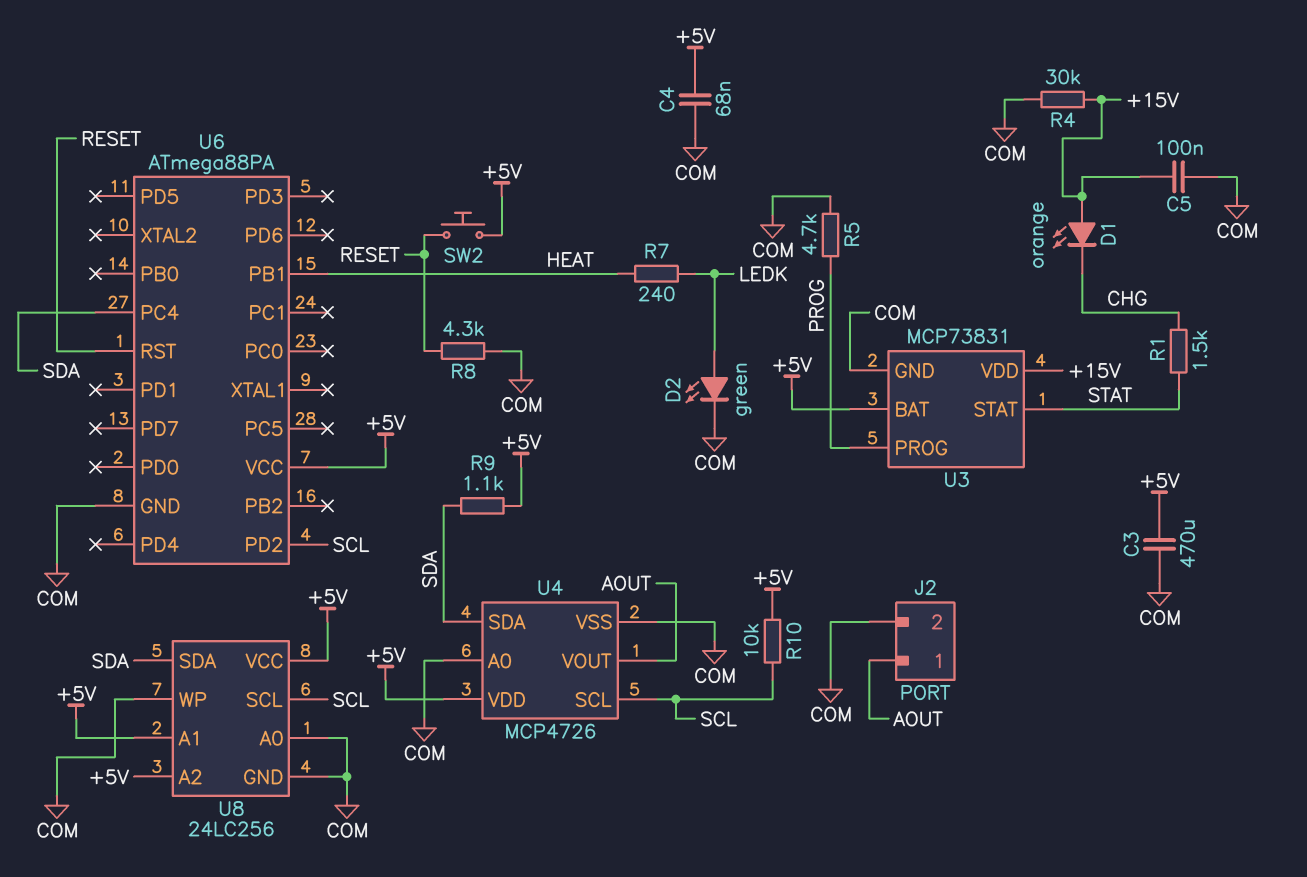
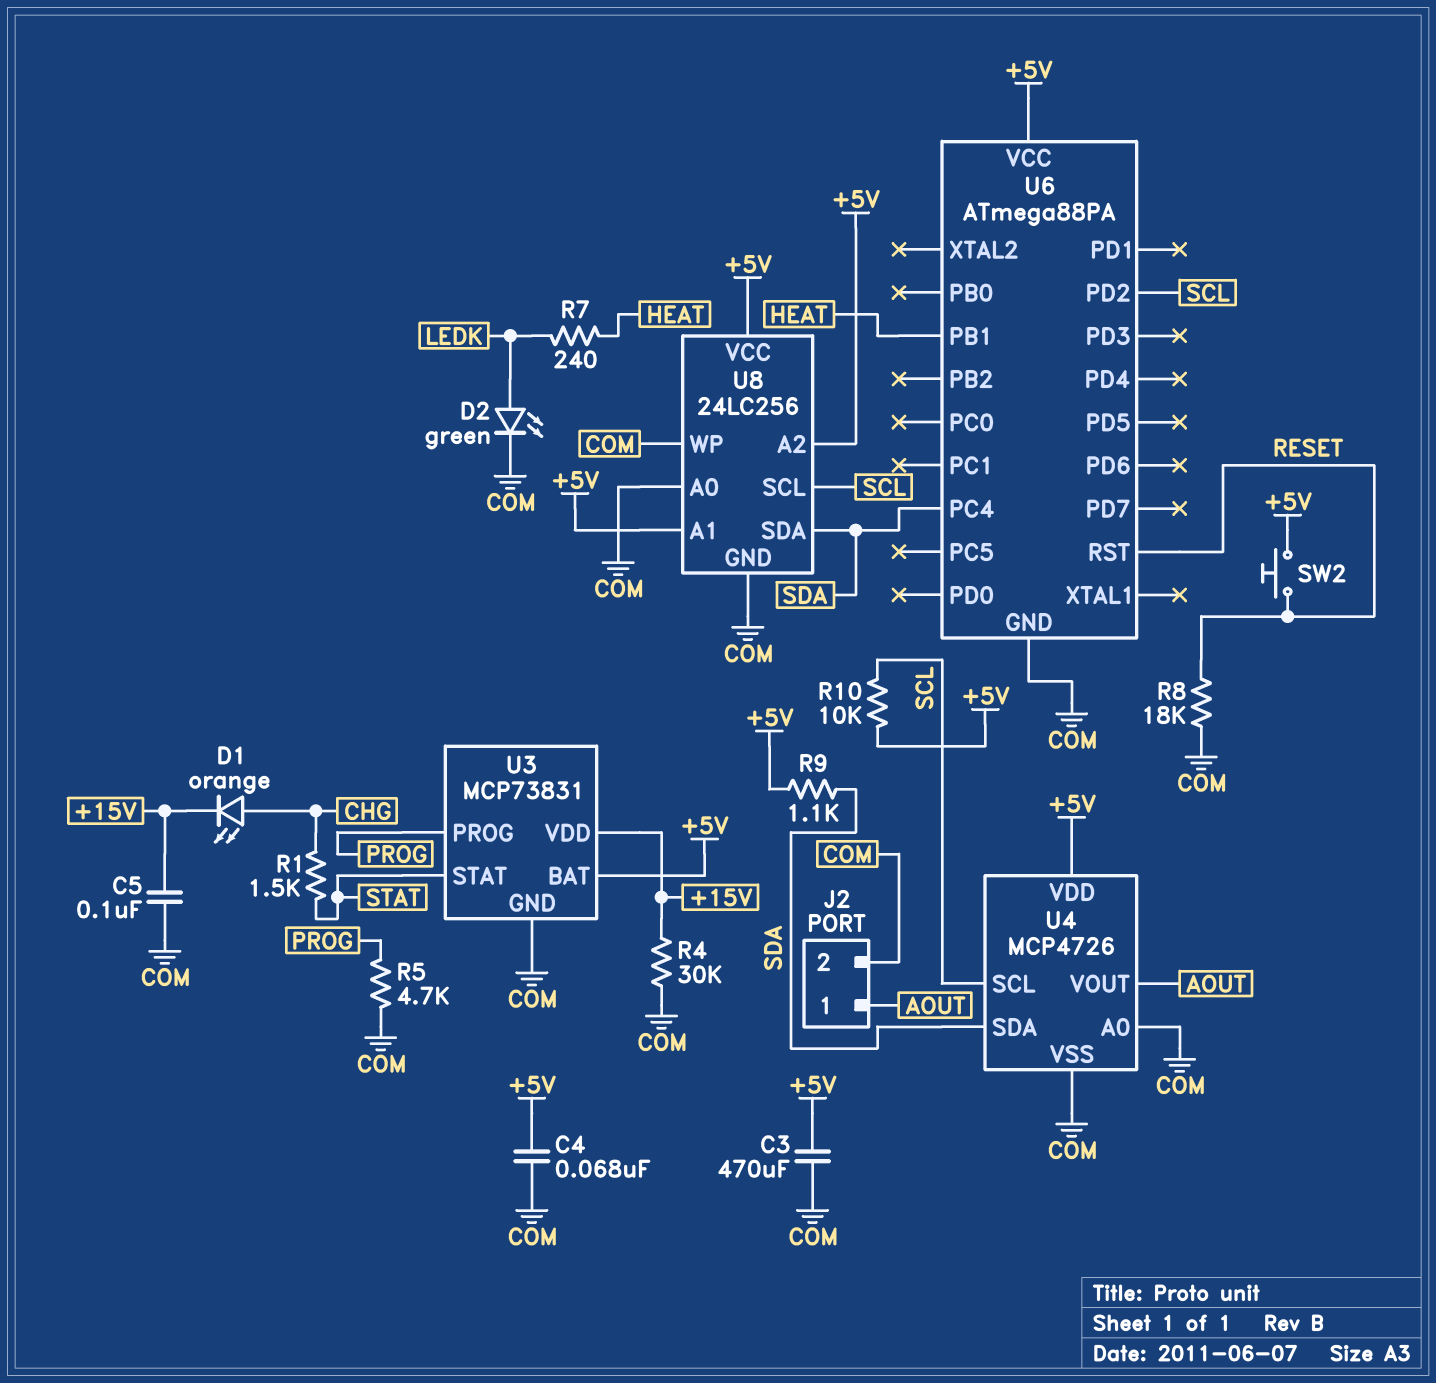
D1: LED orange (A +15V, K CHG) -> LED orange (A CHG, K +15V)
R8: 4.3k (COM, RESET) -> 18k (COM, RESET)

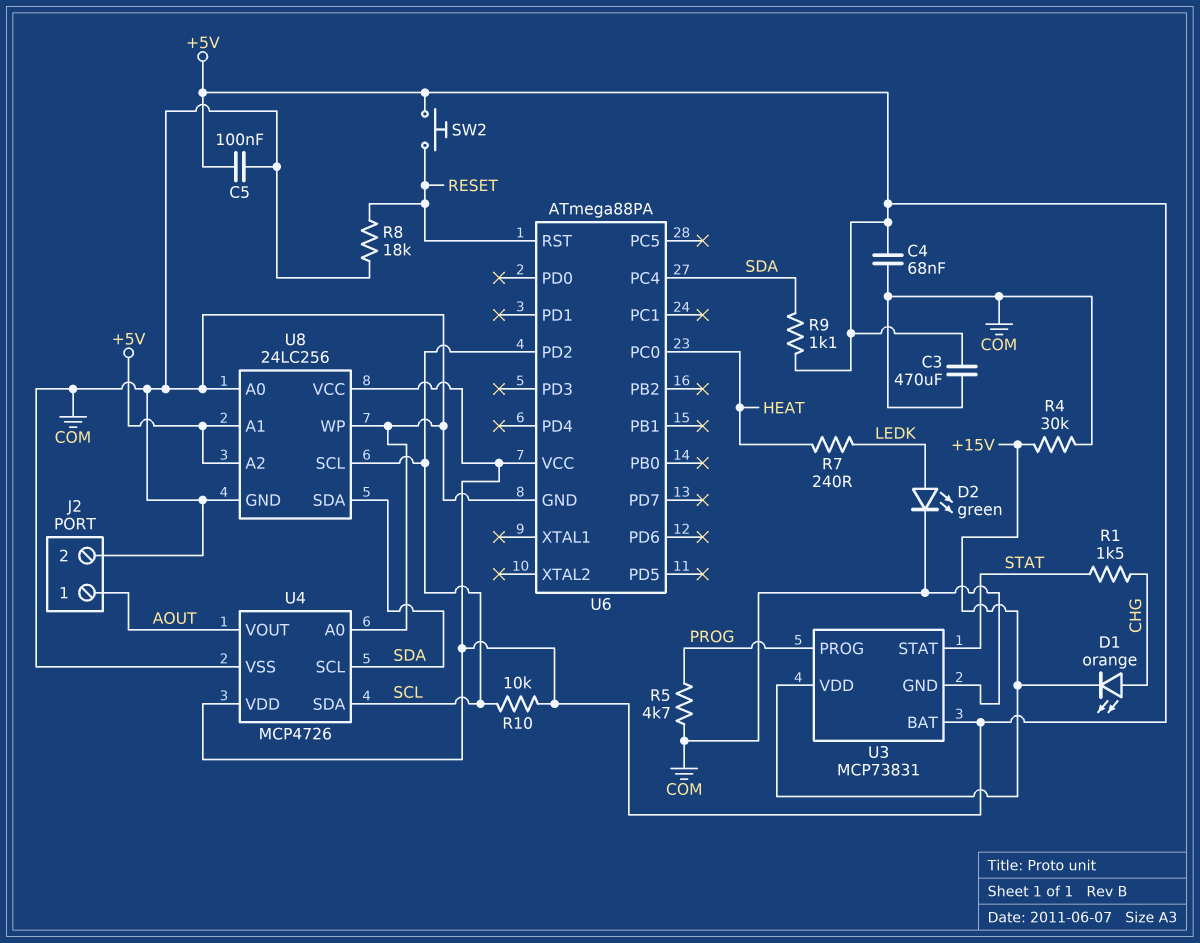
C5: 100nF (+15V, COM) -> 100nF (+5V, COM)
U4 pin SCL: SCL -> SDA
U4 pin SDA: SDA -> SCL
U6 pin PB1: HEAT -> none
U6 pin PC0: none -> HEAT

